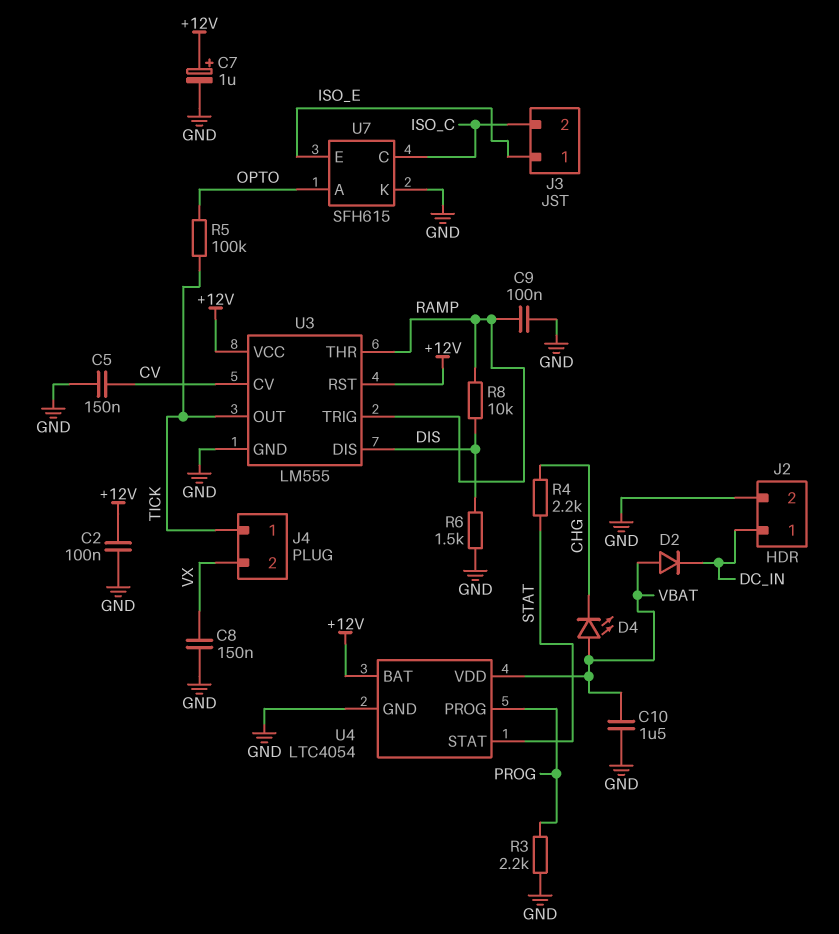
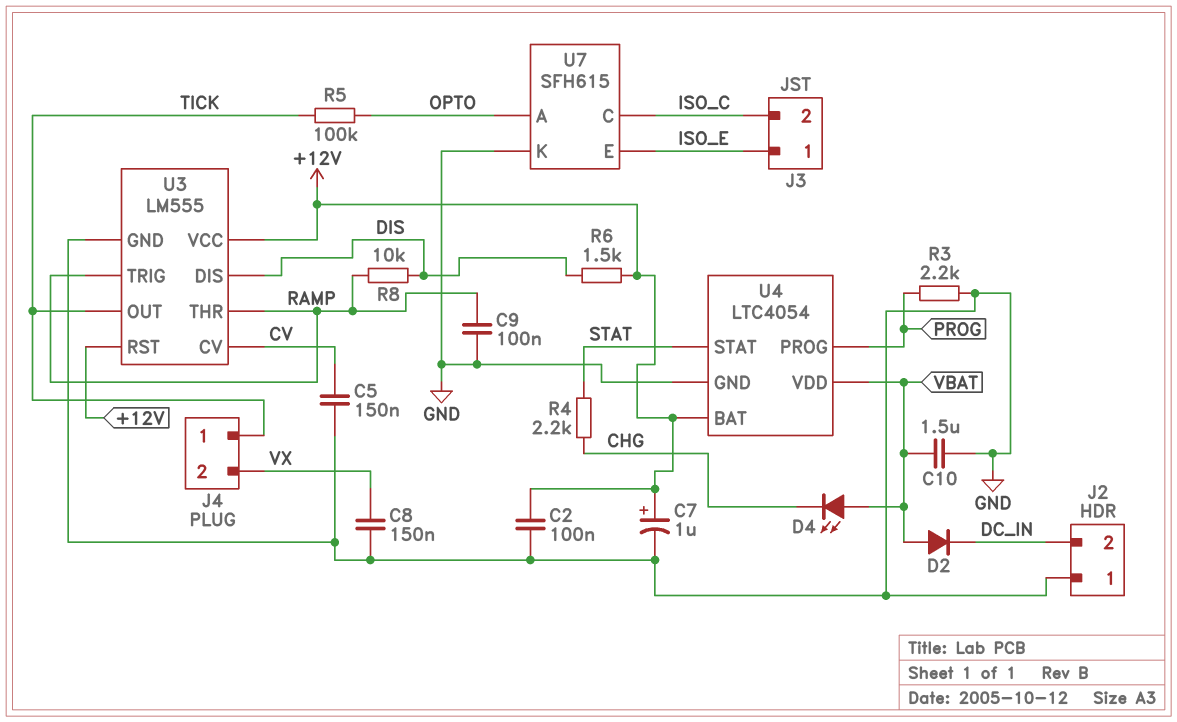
J2 pin 1: DC_IN -> GND
J2 pin 2: GND -> DC_IN
R6: 1.5k (DIS, GND) -> 1.5k (+12V, DIS)

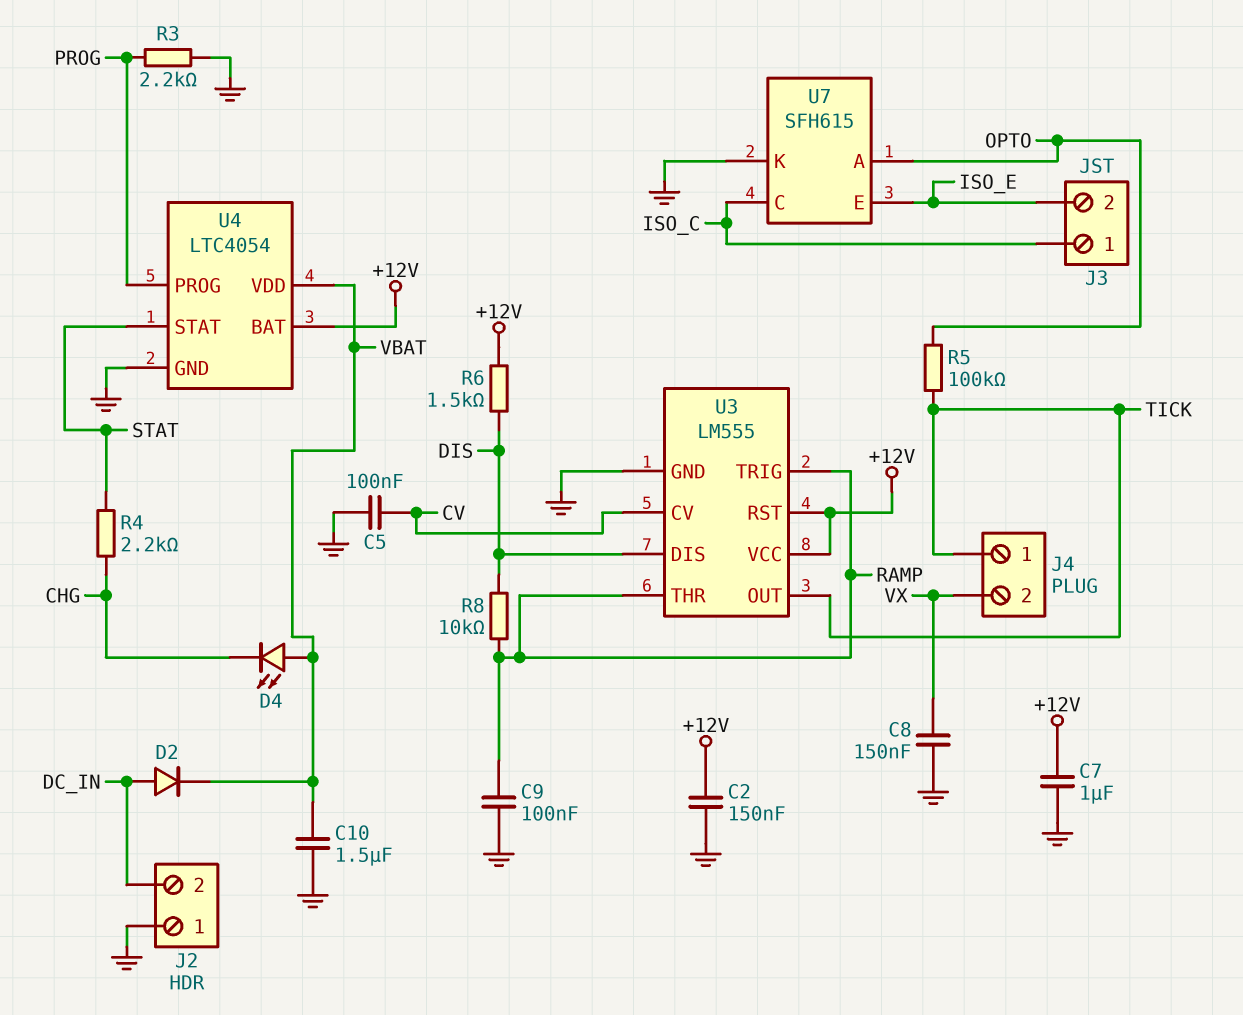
C2: 100nF (+12V, GND) -> 150nF (+12V, GND)
C5: 150nF (CV, GND) -> 100nF (CV, GND)
C7: 1uF (plus +12V, minus GND) -> 1uF (+12V, GND)
D2: diode (A VBAT, K DC_IN) -> diode (A DC_IN, K VBAT)
J3 pin 1: ISO_E -> ISO_C
J3 pin 2: ISO_C -> ISO_E

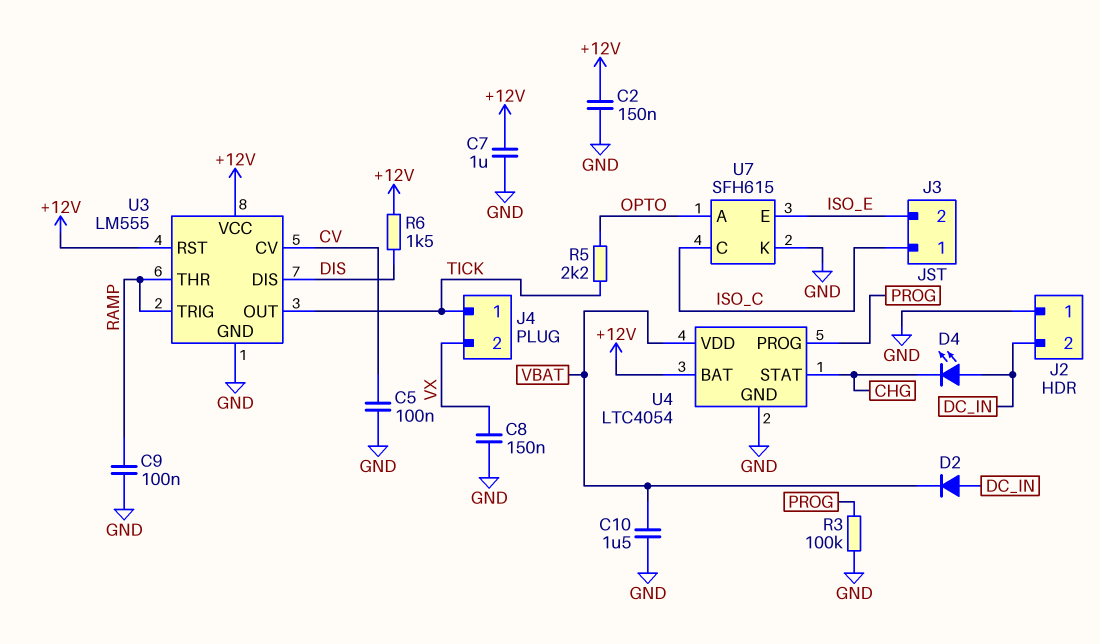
D4: LED (A VBAT, K CHG) -> LED (A DC_IN, K CHG)
R3: 2.2k (GND, PROG) -> 100k (GND, PROG)
R4: 2.2k (CHG, STAT) -> none
R5: 100k (OPTO, TICK) -> 2.2k (OPTO, TICK)
R8: 10k (DIS, RAMP) -> none
U4 pin STAT: STAT -> CHG

